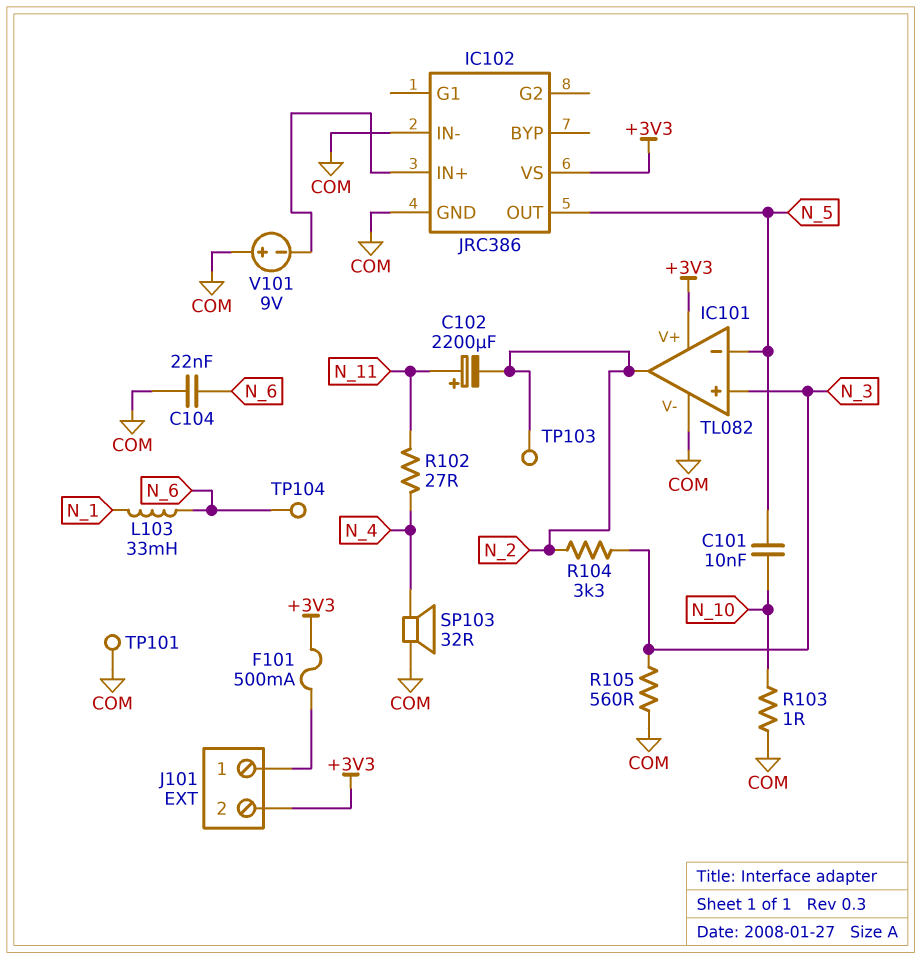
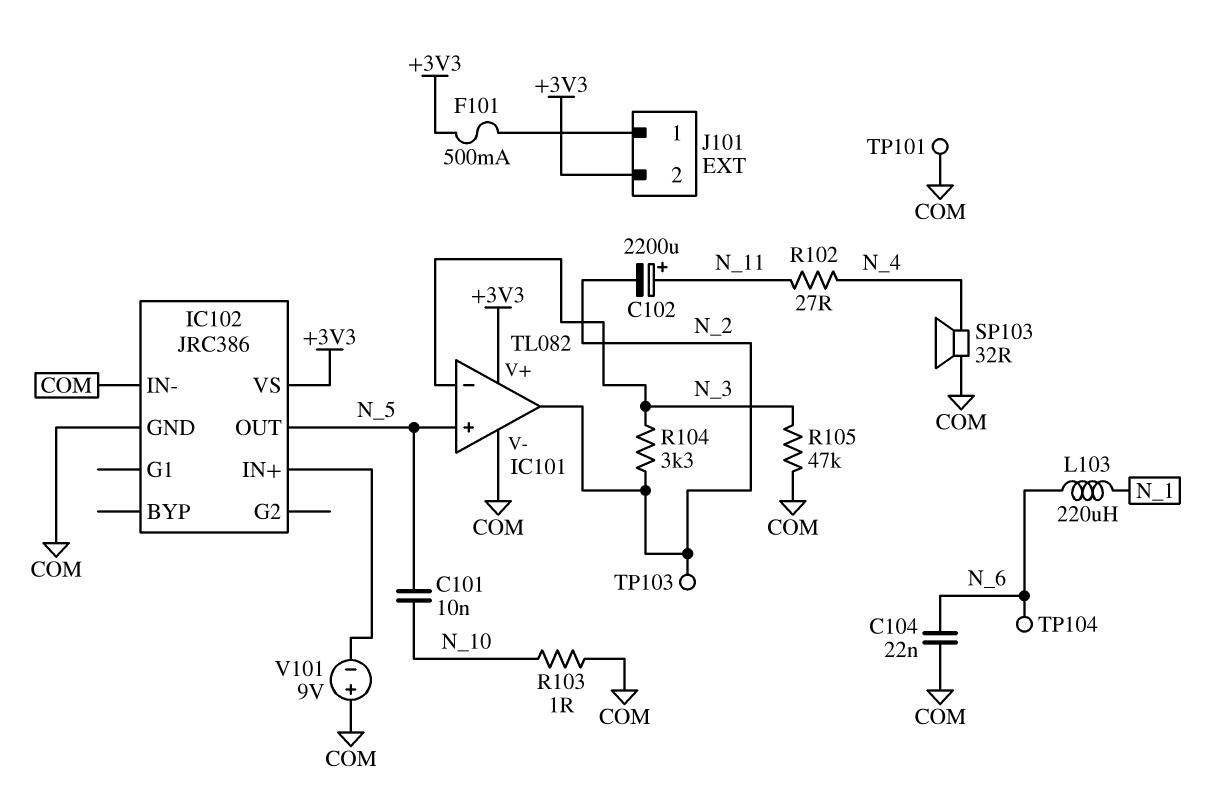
IC101 pin in+: N_3 -> N_5
IC101 pin in-: N_5 -> N_3
L103: 33mH (N_1, N_6) -> 220uH (N_1, N_6)
R105: 560 (COM, N_3) -> 47k (COM, N_3)

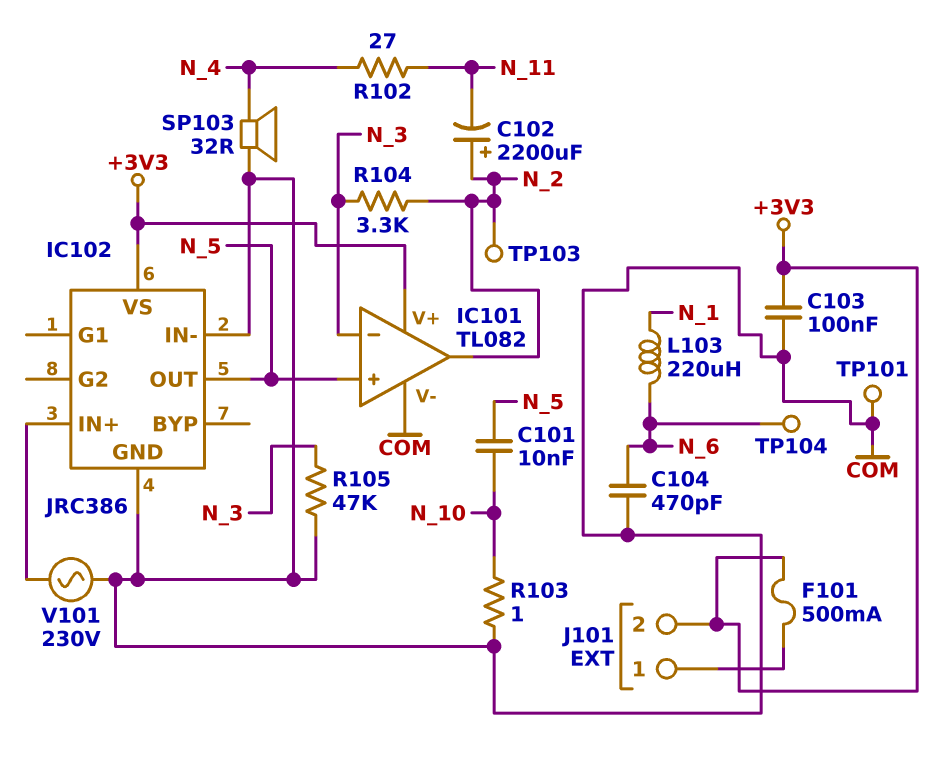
C102: 2200uF (plus N_11, minus N_2) -> 2200uF (plus N_2, minus N_11)
C103: none -> 100nF (+3V3, COM)
C104: 22nF (COM, N_6) -> 470pF (COM, N_6)
V101: 9V (plus COM, minus IC102/IN+) -> AC 230V (COM, IC102/IN+)

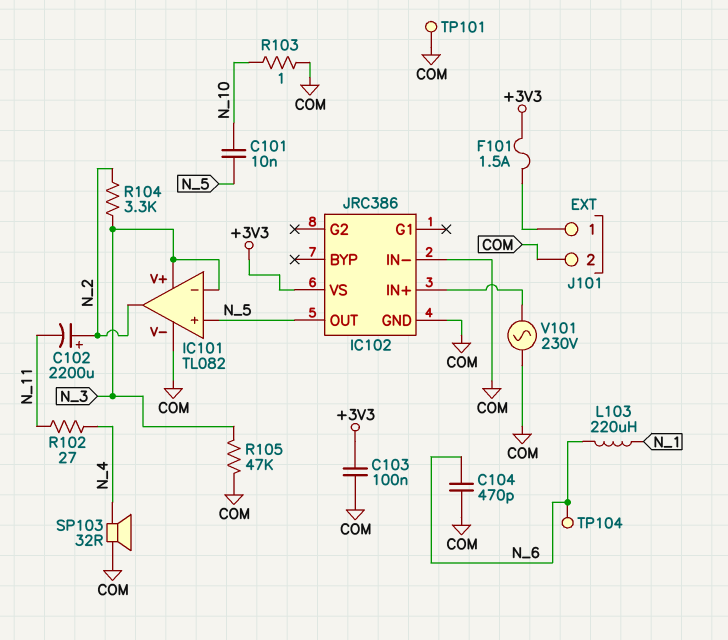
F101: 500mA (+3V3, J101/1) -> 1.5A (+3V3, J101/1)
IC101 pin V+: +3V3 -> N_3
J101 pin 2: +3V3 -> COM
TP103: test point (N_2) -> none

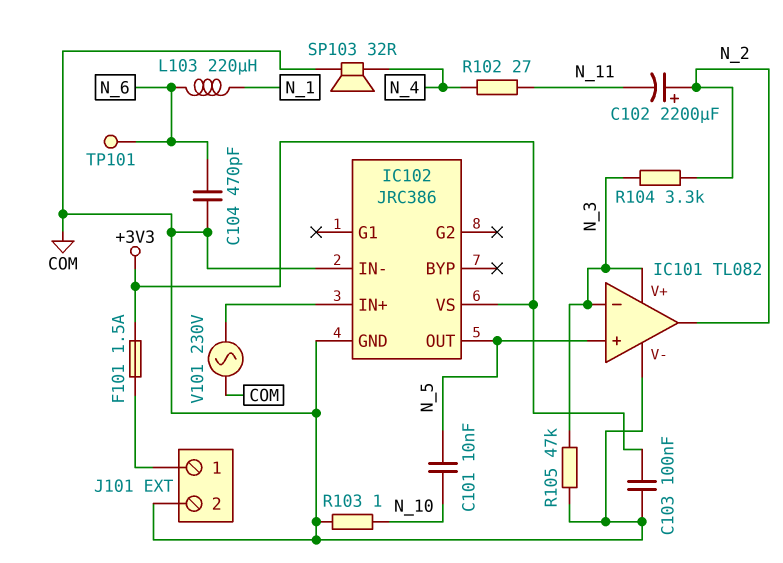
TP101: test point (COM) -> test point (N_6)
TP104: test point (N_6) -> none

